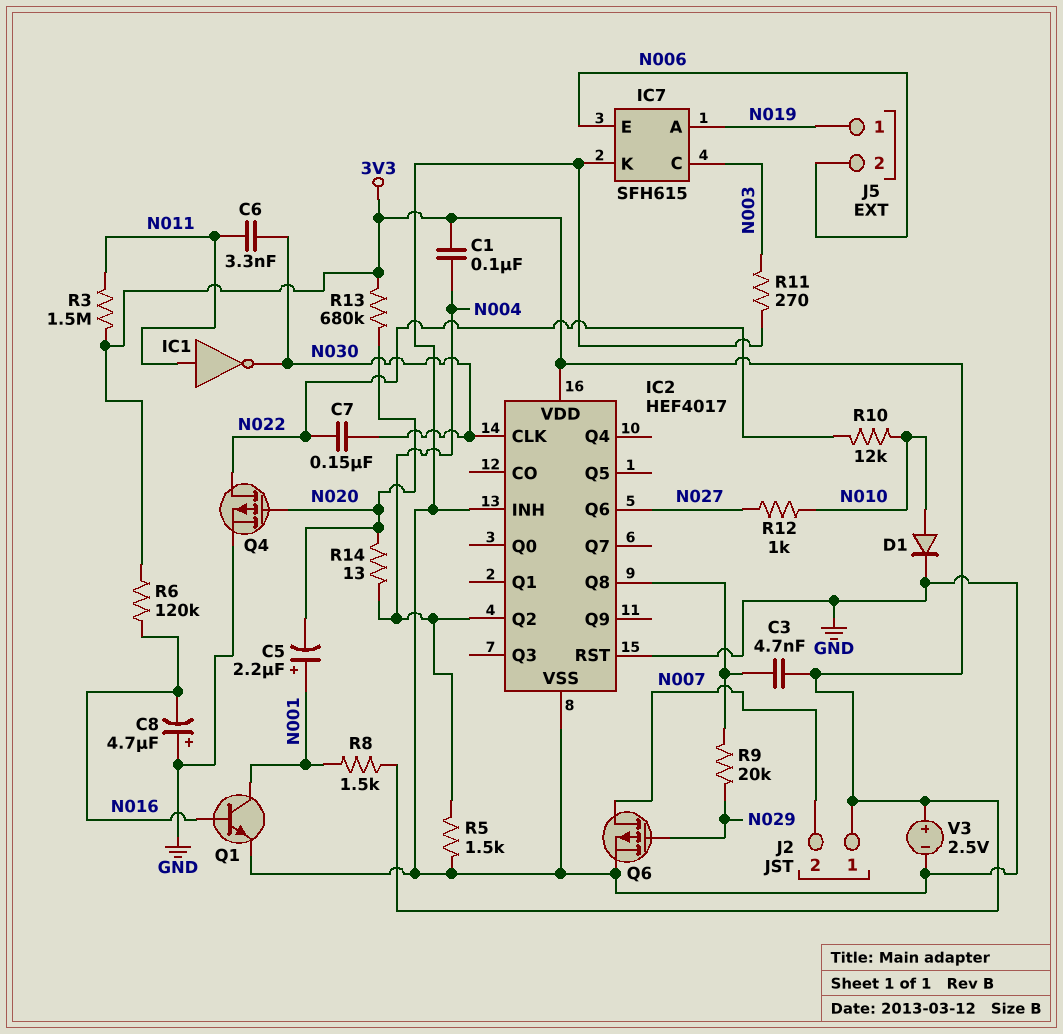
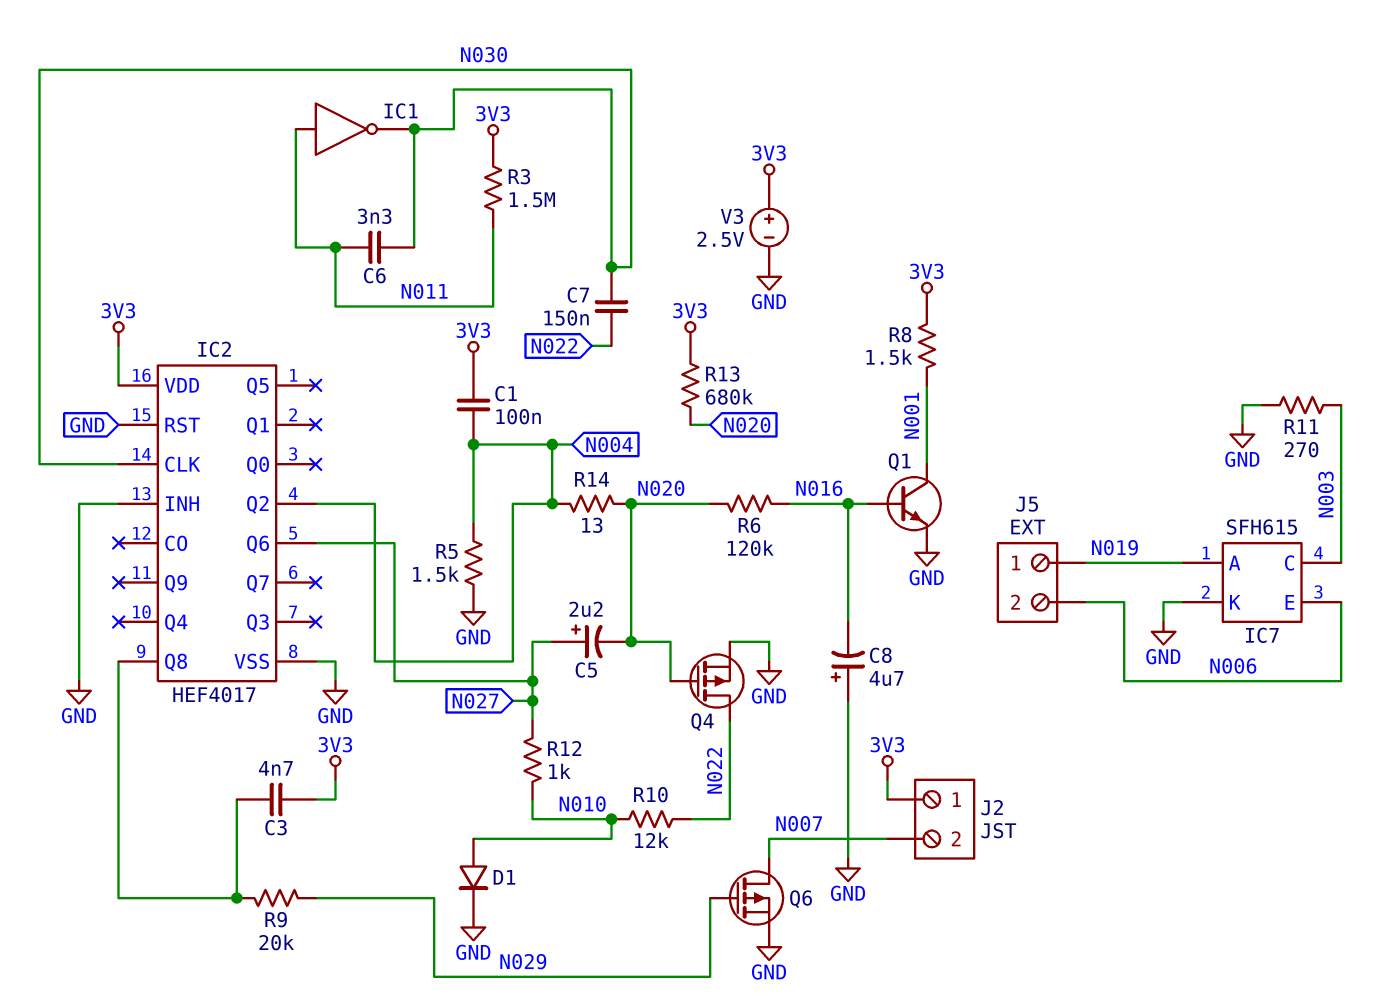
C5: 2.2uF (plus N001, minus N020) -> 2.2uF (plus N027, minus N020)
R6: 120k (3V3, N016) -> 120k (N016, N020)

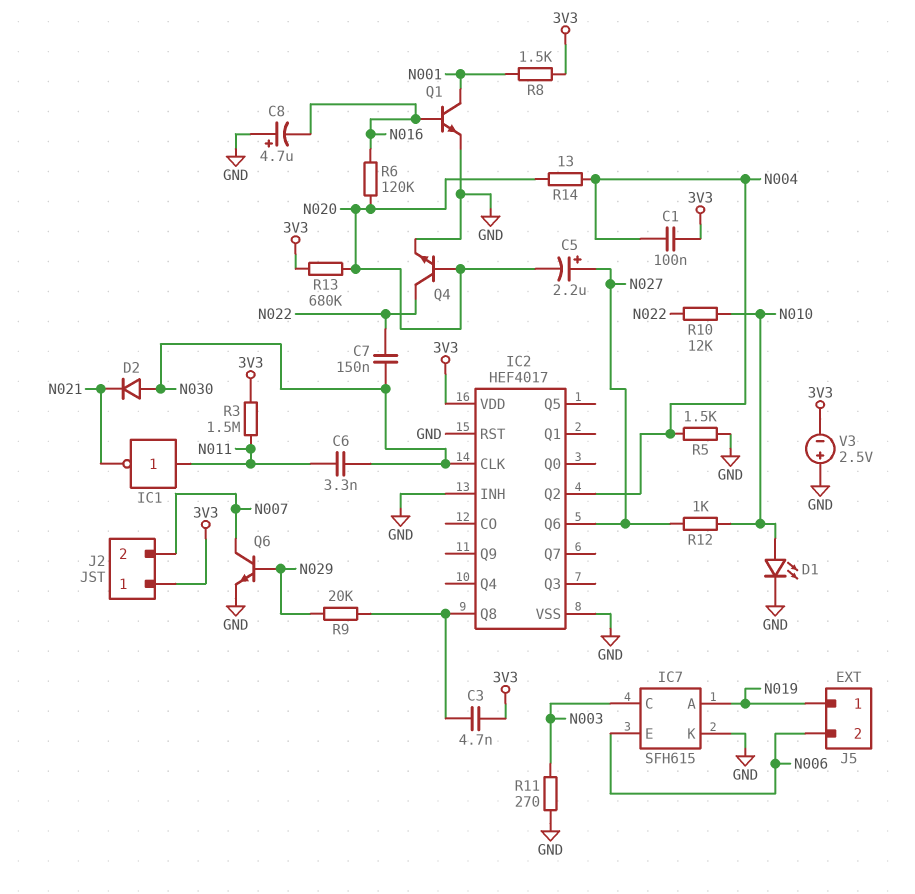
D1: diode (A N010, K GND) -> LED (A N010, K GND)
D2: none -> diode (A N030, K N021)
IC1: NOT (in N011, out N030) -> NOT (in N011, out N021)
Q4: PMOS (G N020, D N022, S GND) -> NPN (B N020, C N022, E GND)
Q6: PMOS (G N029, D N007, S GND) -> NPN (B N029, C N007, E GND)
V3: 2.5V (plus 3V3, minus GND) -> 2.5V (plus GND, minus 3V3)

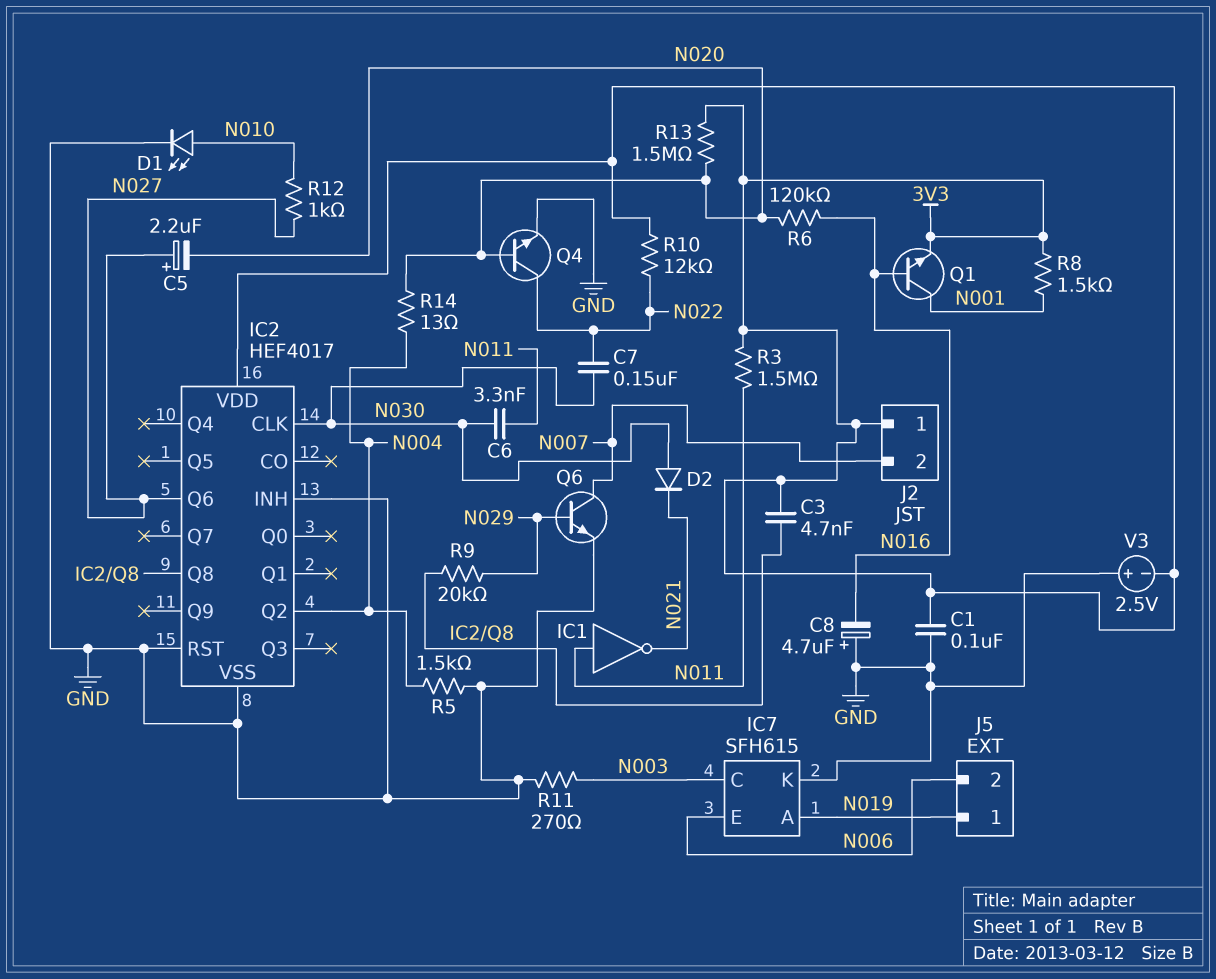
C1: 100nF (3V3, N004) -> 100nF (3V3, GND)
Q1: NPN (B N016, C N001, E GND) -> NPN (B N016, C N001, E 3V3)
R10: 12k (N010, N022) -> 12k (3V3, N022)
R13: 680k (3V3, N020) -> 1.5M (3V3, N020)

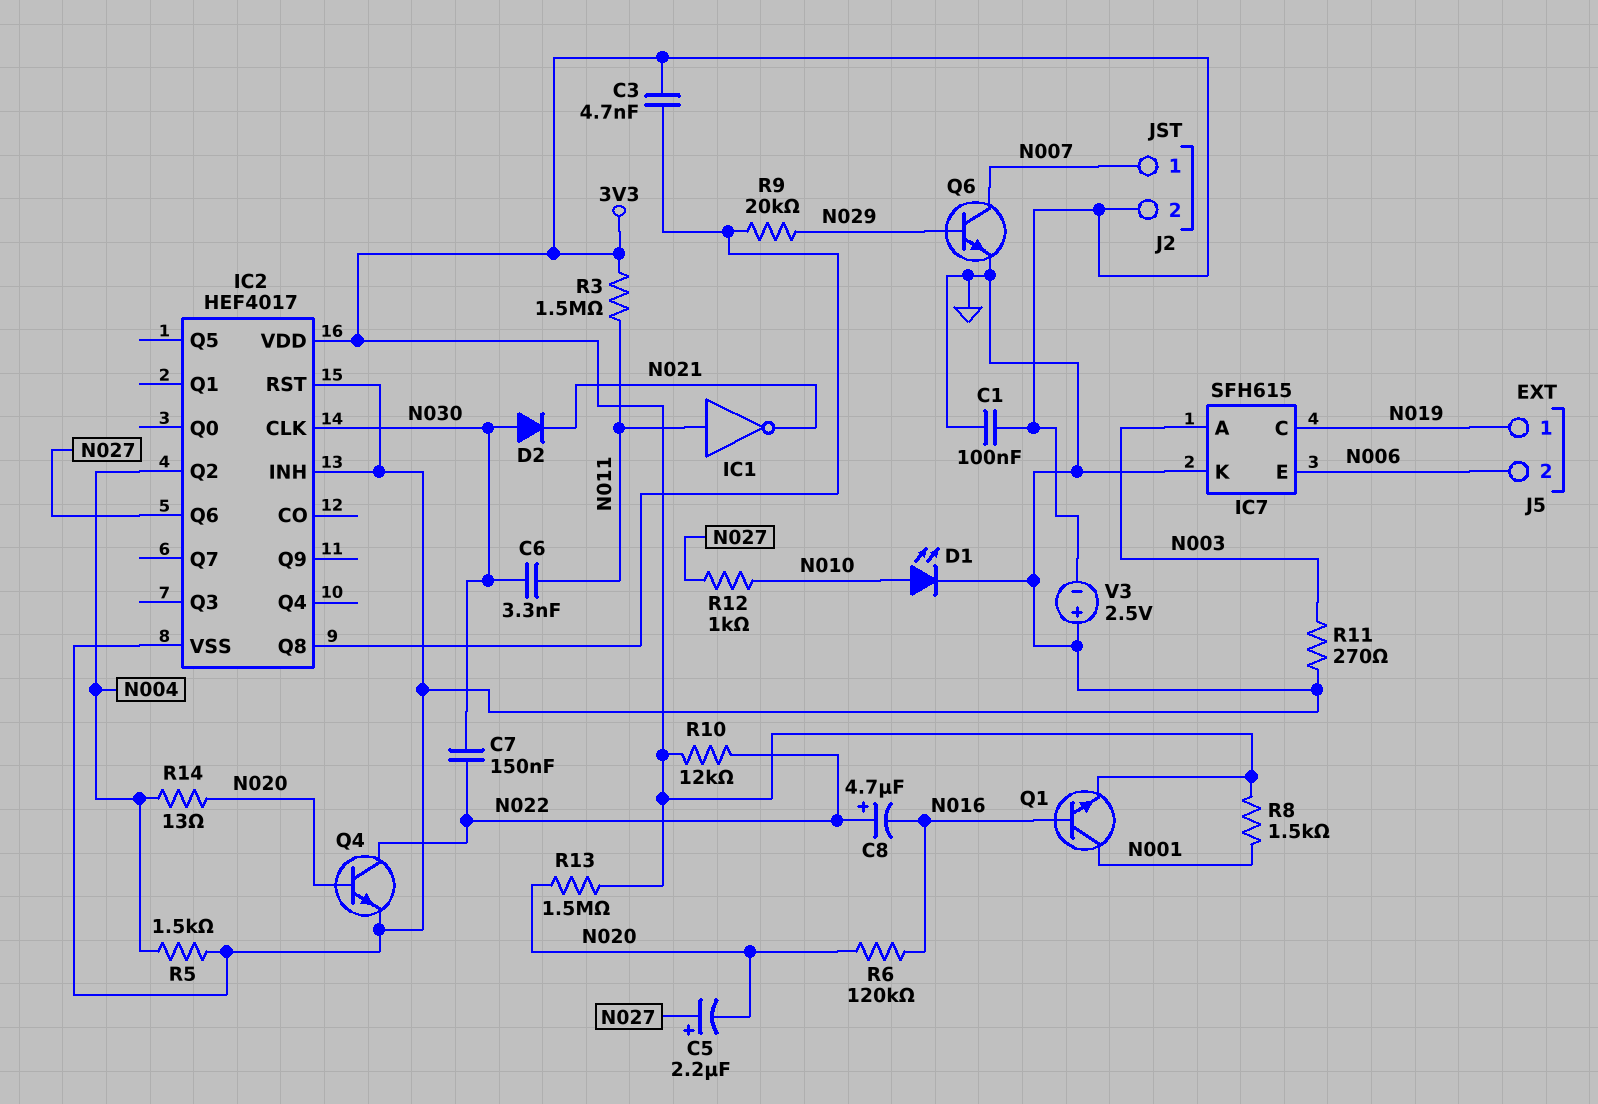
C8: 4.7uF (plus GND, minus N016) -> 4.7uF (plus N022, minus N016)
IC7 pin A: N019 -> N003
IC7 pin C: N003 -> N019
J2 pin 1: 3V3 -> N007
J2 pin 2: N007 -> 3V3

